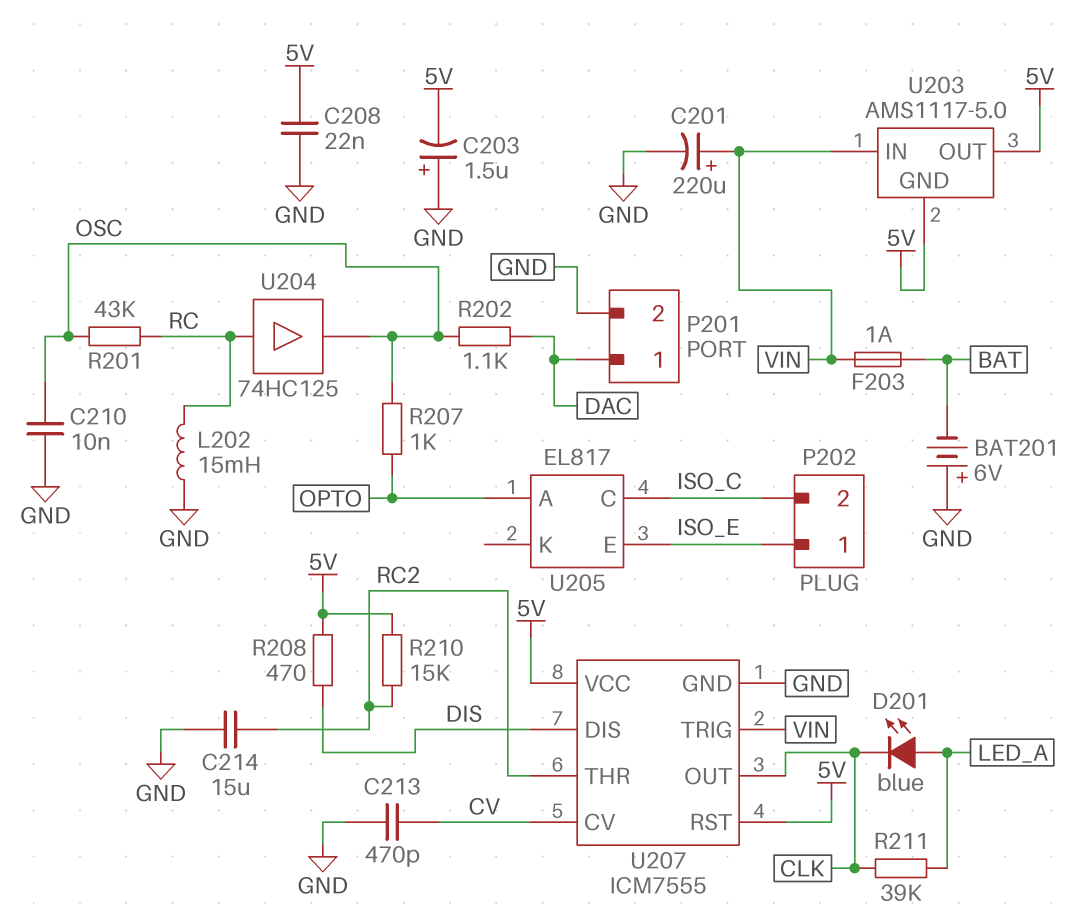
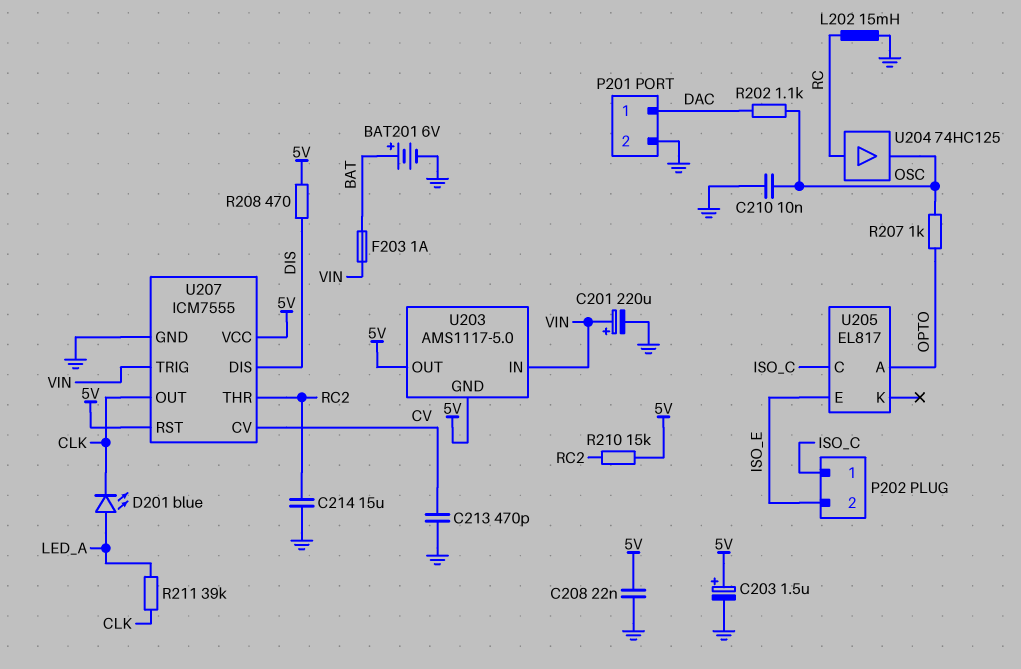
BAT201: 6V (plus GND, minus BAT) -> 6V (plus BAT, minus GND)
C203: 1.5uF (plus GND, minus 5V) -> 1.5uF (plus 5V, minus GND)
P202 pin 1: ISO_E -> ISO_C
P202 pin 2: ISO_C -> ISO_E
R201: 43k (OSC, RC) -> none

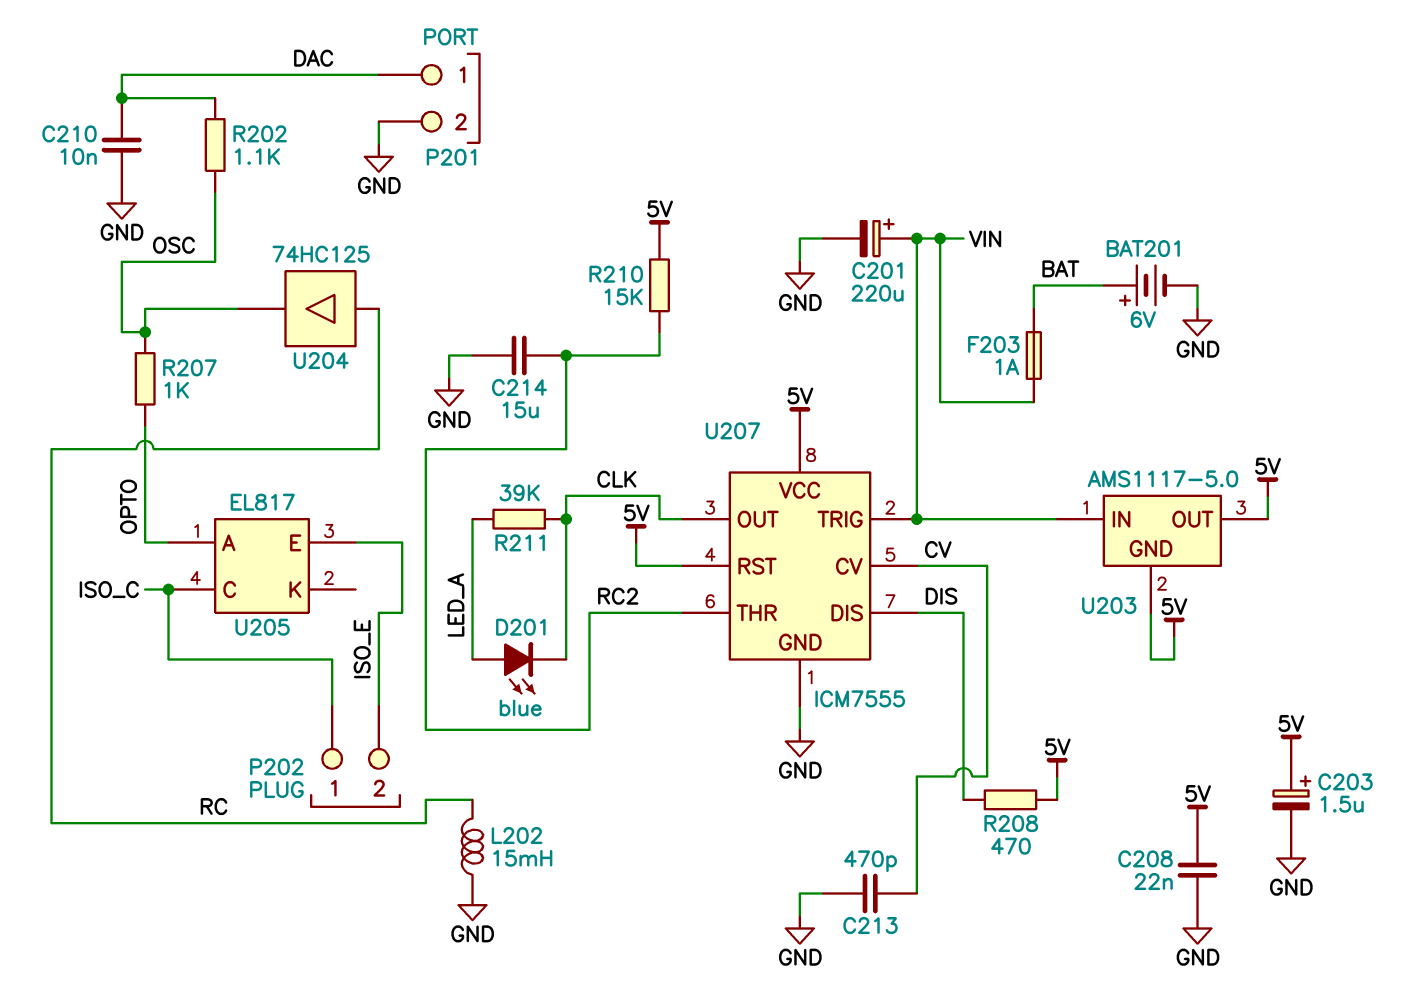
C210: 10nF (GND, OSC) -> 10nF (DAC, GND)

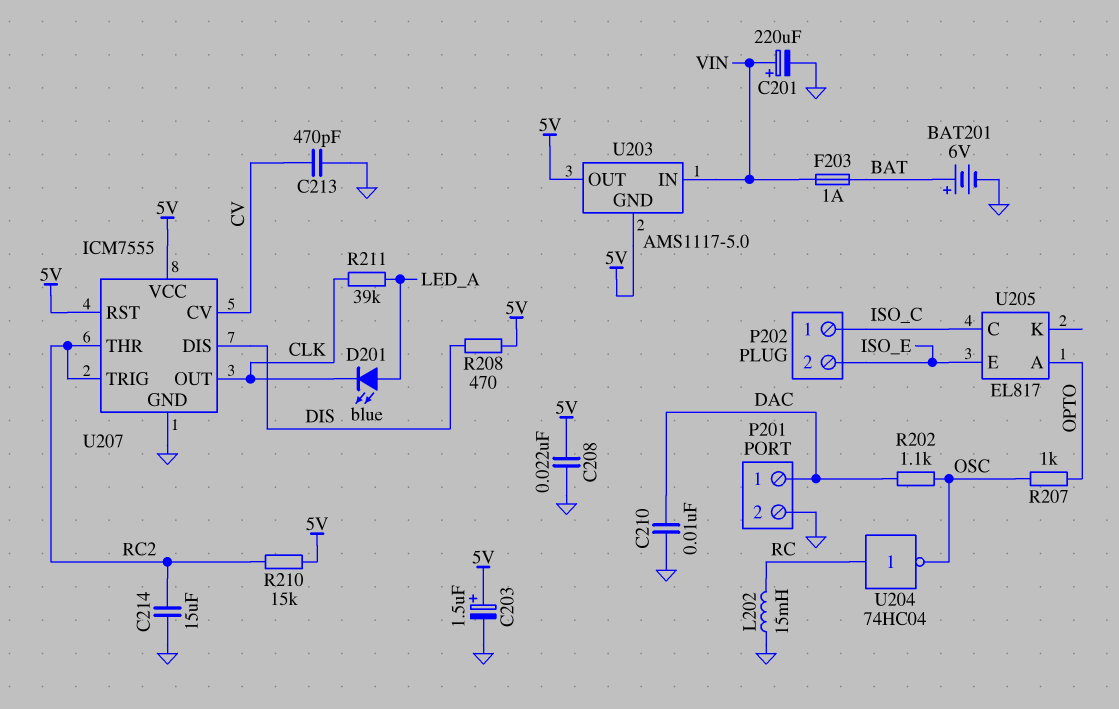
U204: buffer 74HC125 (in RC, out OSC) -> NOT 74HC04 (in RC, out OSC)
U207 pin TRIG: VIN -> RC2

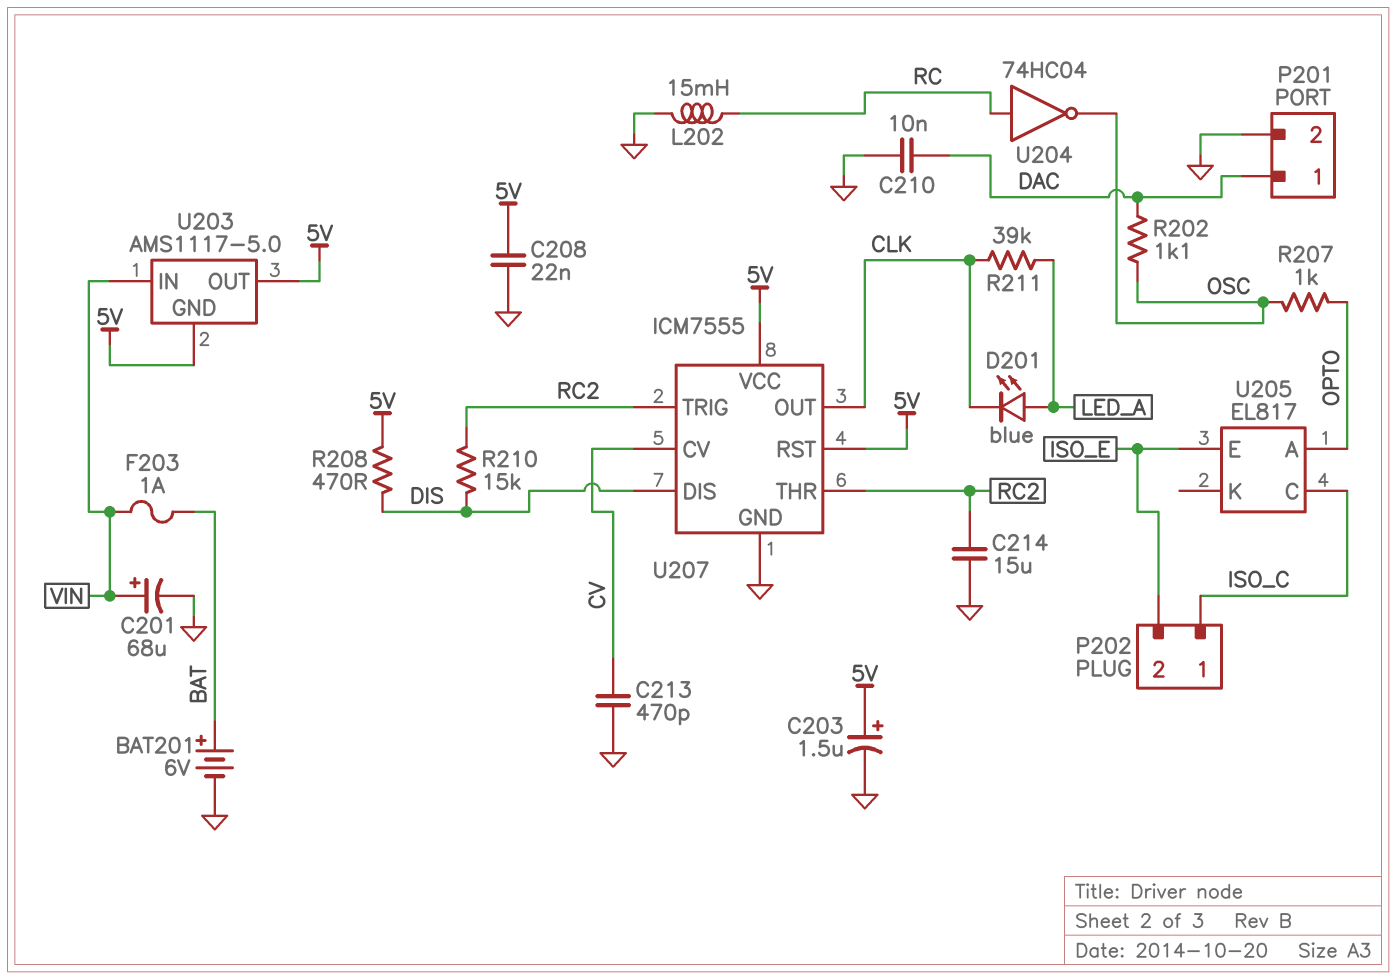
C201: 220uF (plus VIN, minus GND) -> 68uF (plus VIN, minus GND)
R210: 15k (5V, RC2) -> 15k (DIS, RC2)

